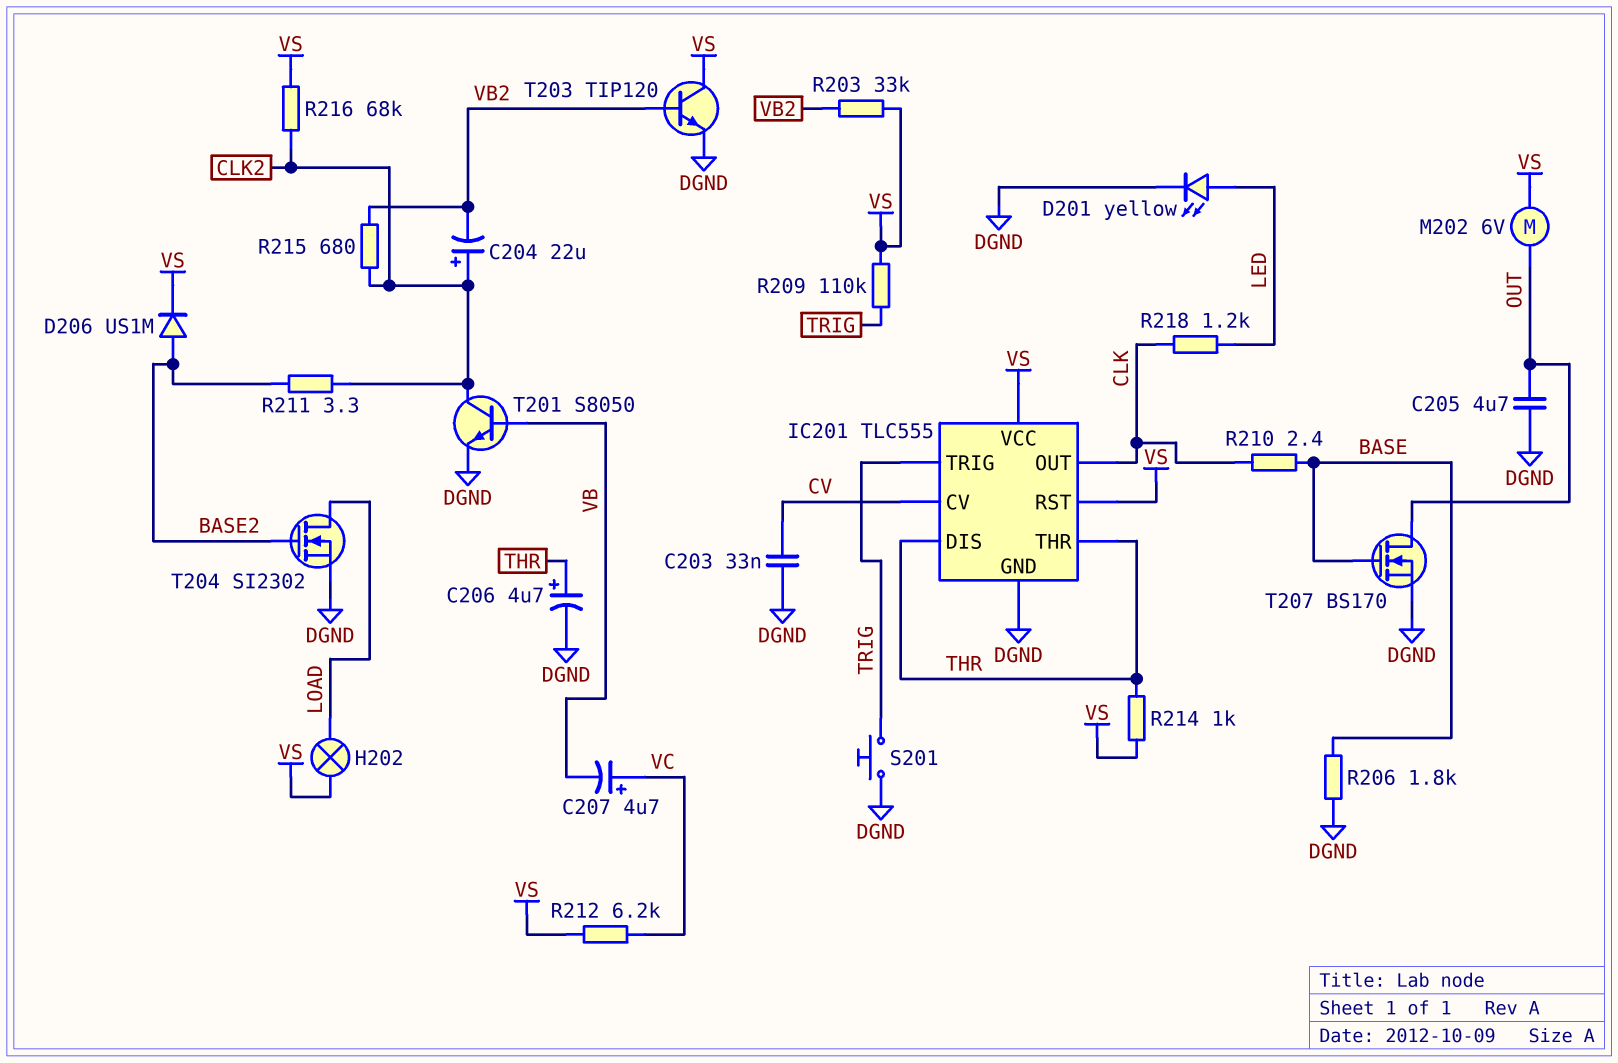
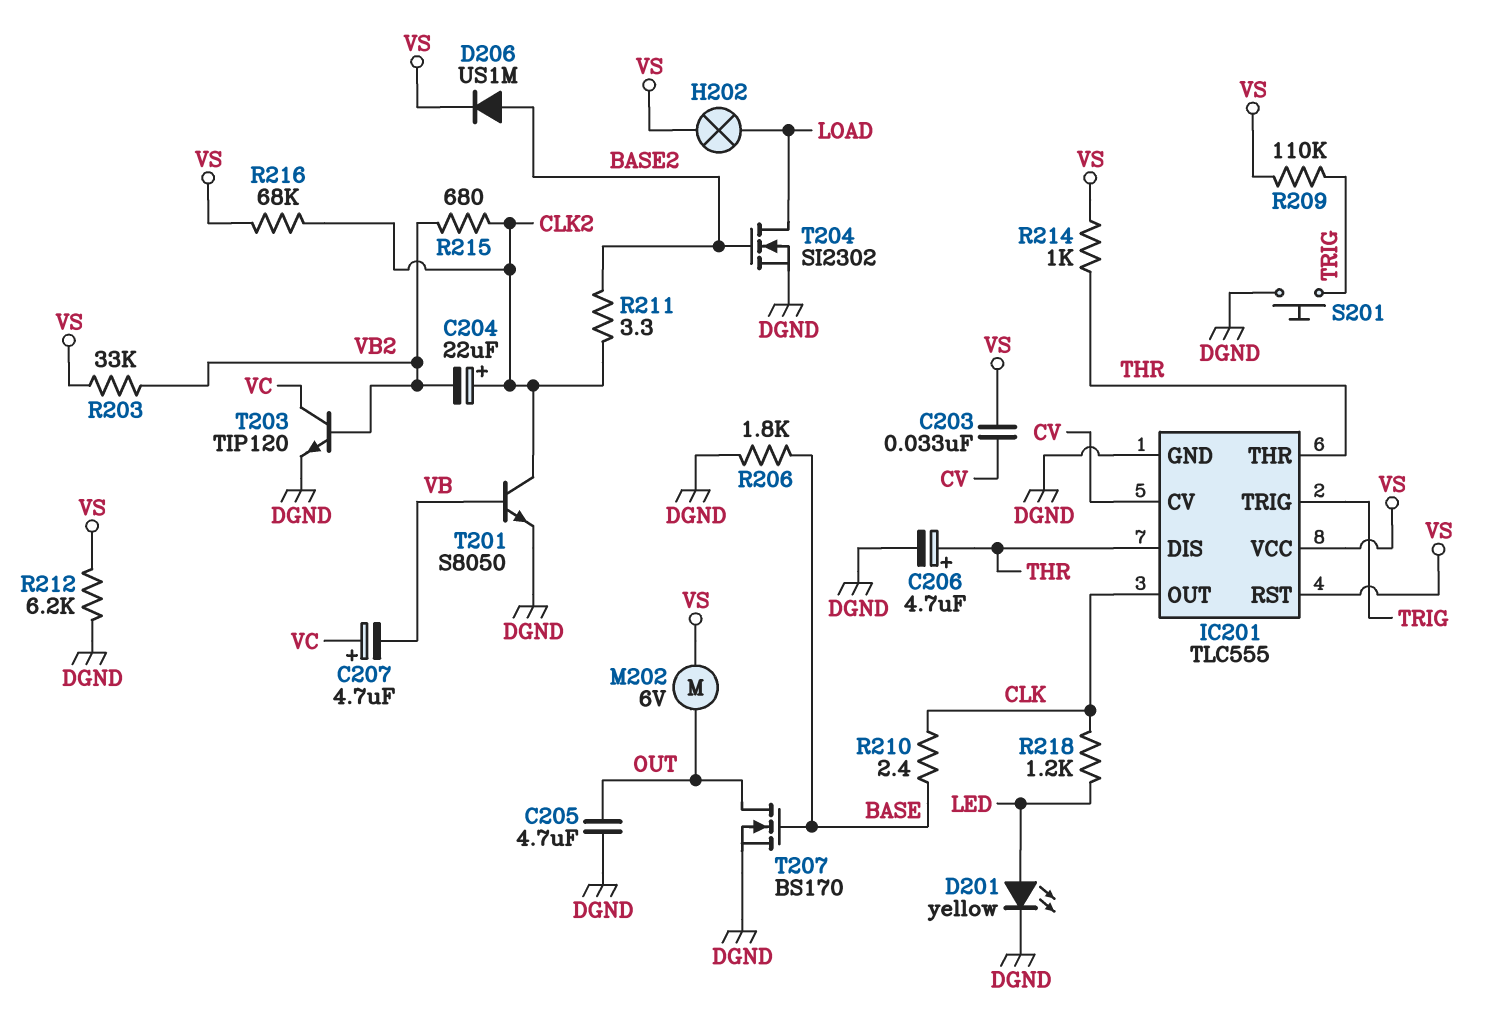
C203: 33nF (CV, DGND) -> 33nF (CV, VS)
R212: 6.2k (VC, VS) -> 6.2k (DGND, VS)
T203: NPN TIP120 (B VB2, C VS, E DGND) -> NPN TIP120 (B VB2, C VC, E DGND)

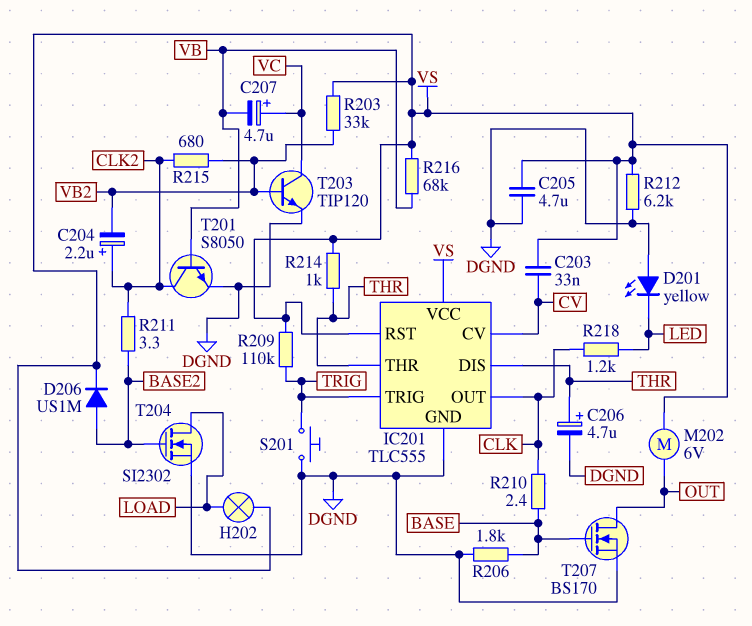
C204: 22uF (plus CLK2, minus VB2) -> 2.2uF (plus CLK2, minus VB2)
C205: 4.7uF (DGND, OUT) -> 4.7uF (DGND, VS)
D201: LED yellow (A LED, K DGND) -> LED yellow (A DGND, K LED)
R216: 68k (CLK2, VS) -> 68k (VB, VS)

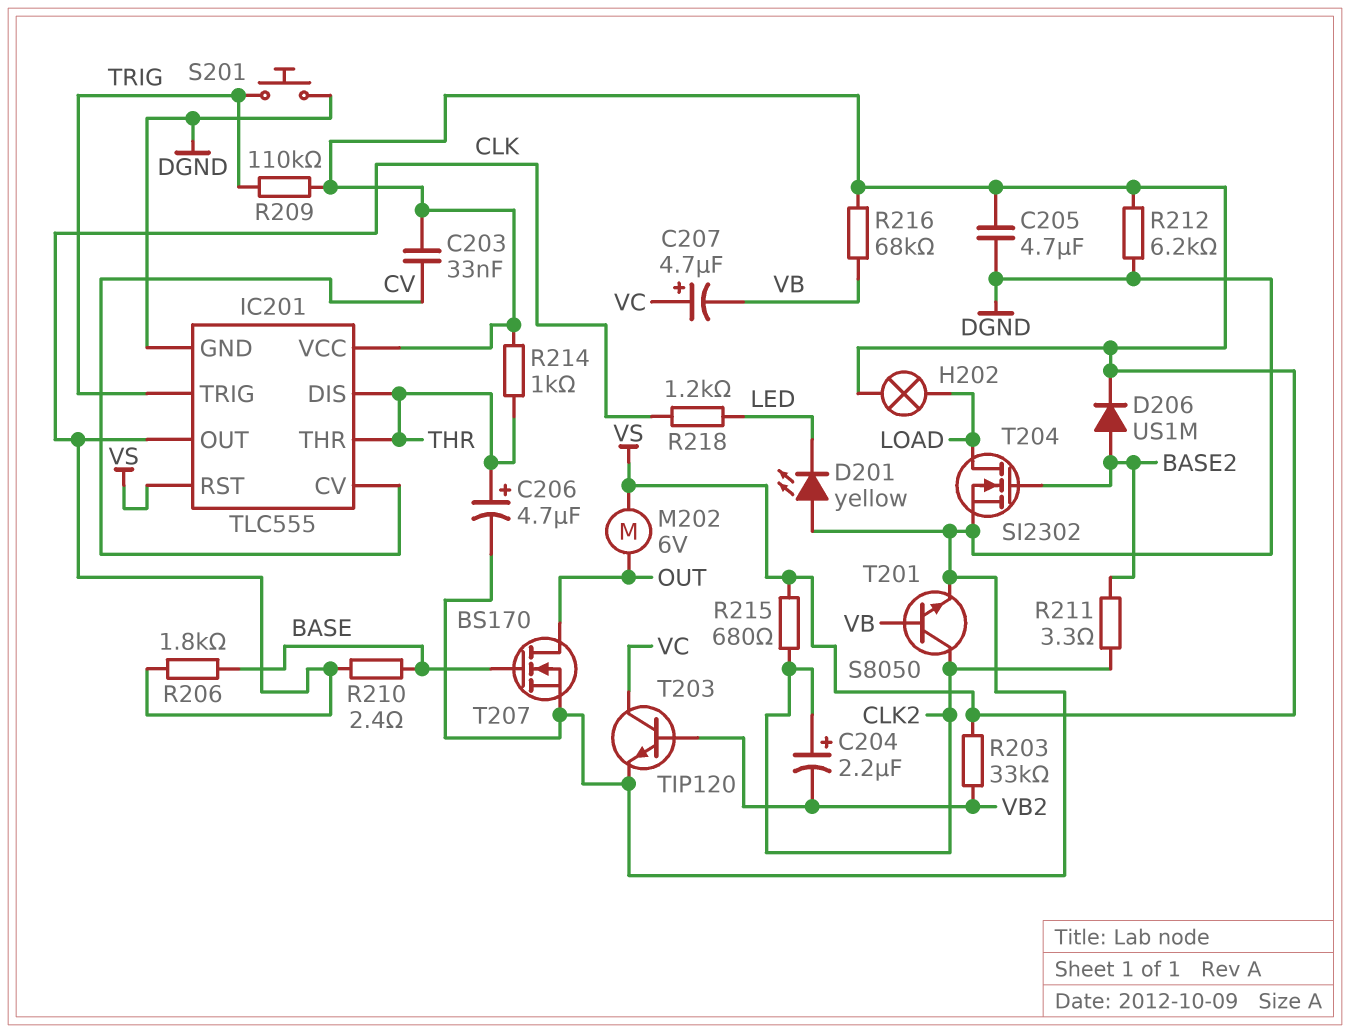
R206: 1.8k (BASE, DGND) -> 1.8k (BASE, CLK)
R215: 680 (CLK2, VB2) -> 680 (CLK2, VS)

